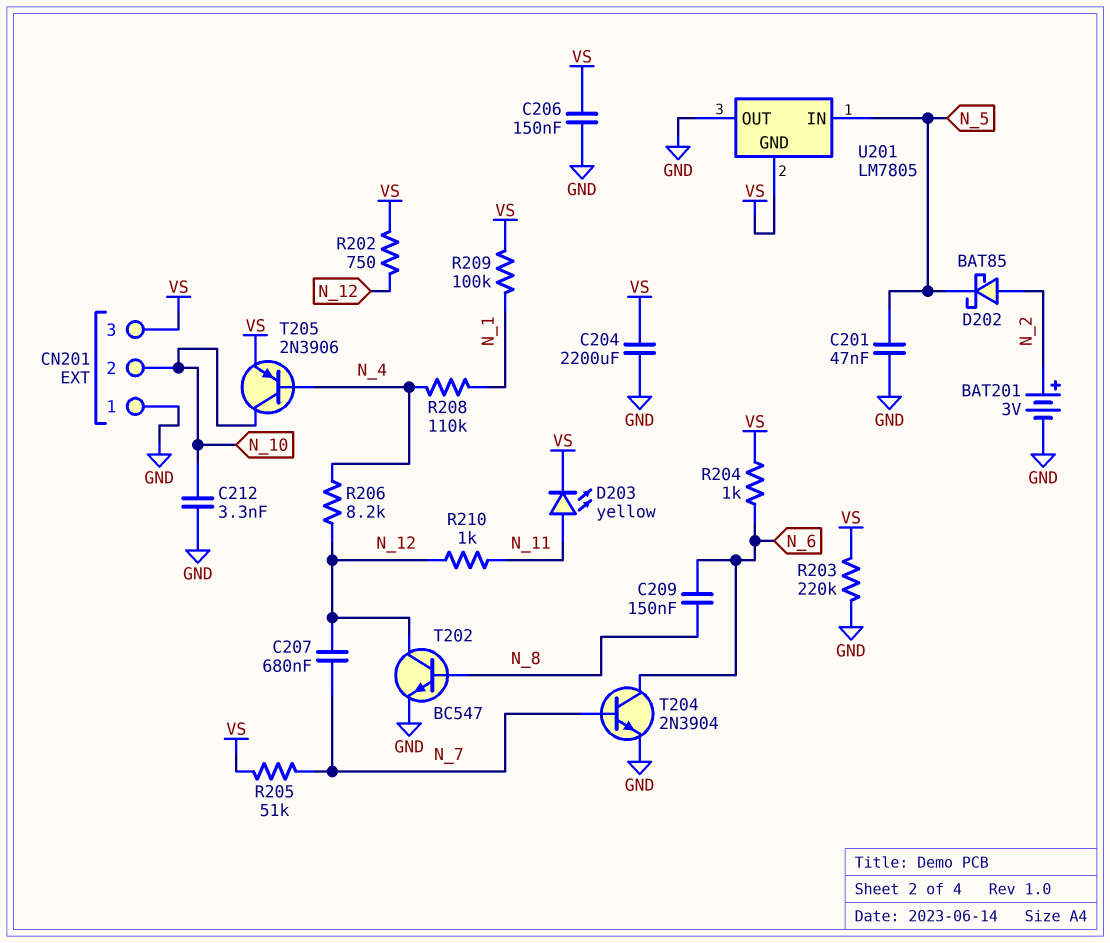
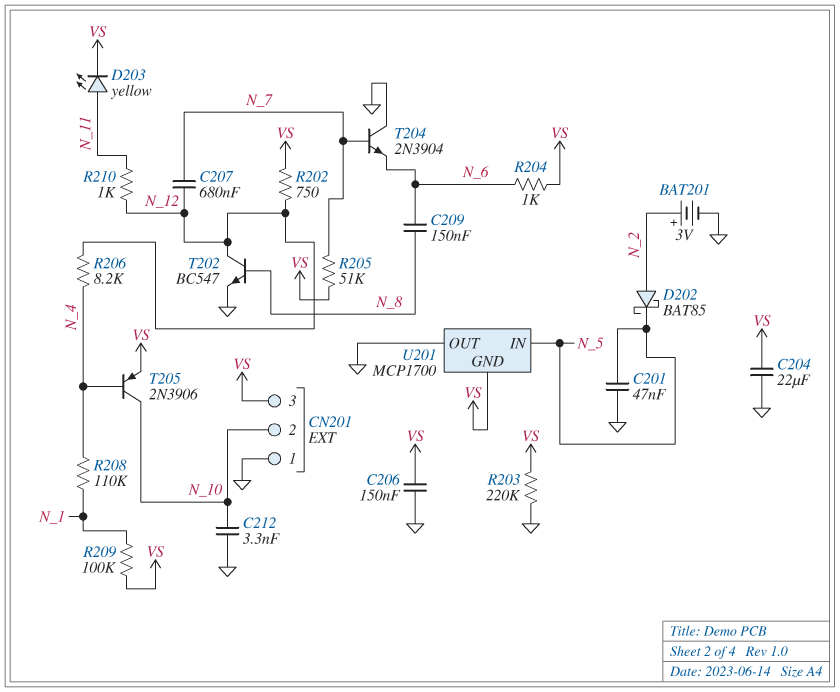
C204: 2200uF (GND, VS) -> 22uF (GND, VS)
T204: NPN 2N3904 (B N_7, C N_6, E GND) -> NPN 2N3904 (B N_7, C GND, E N_6)
U201: LM7805 -> MCP1700

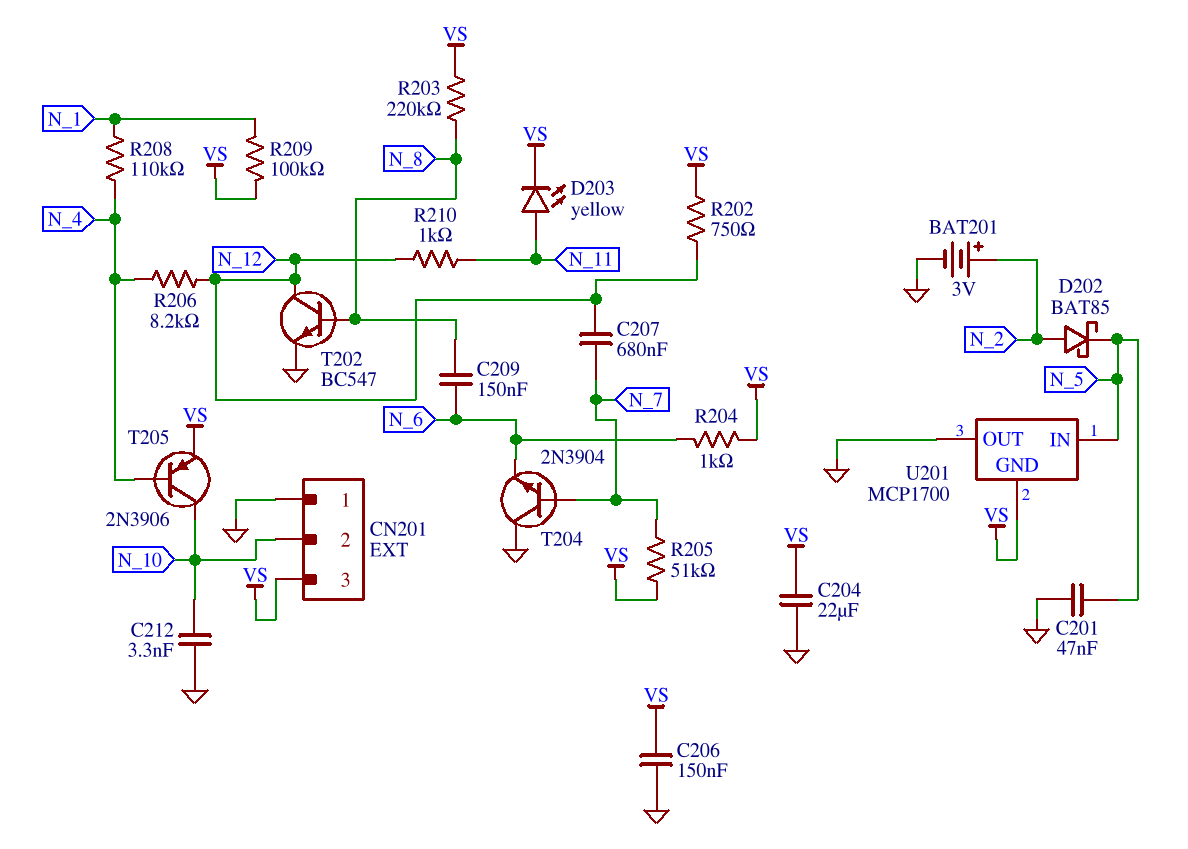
R203: 220k (GND, VS) -> 220k (N_8, VS)

